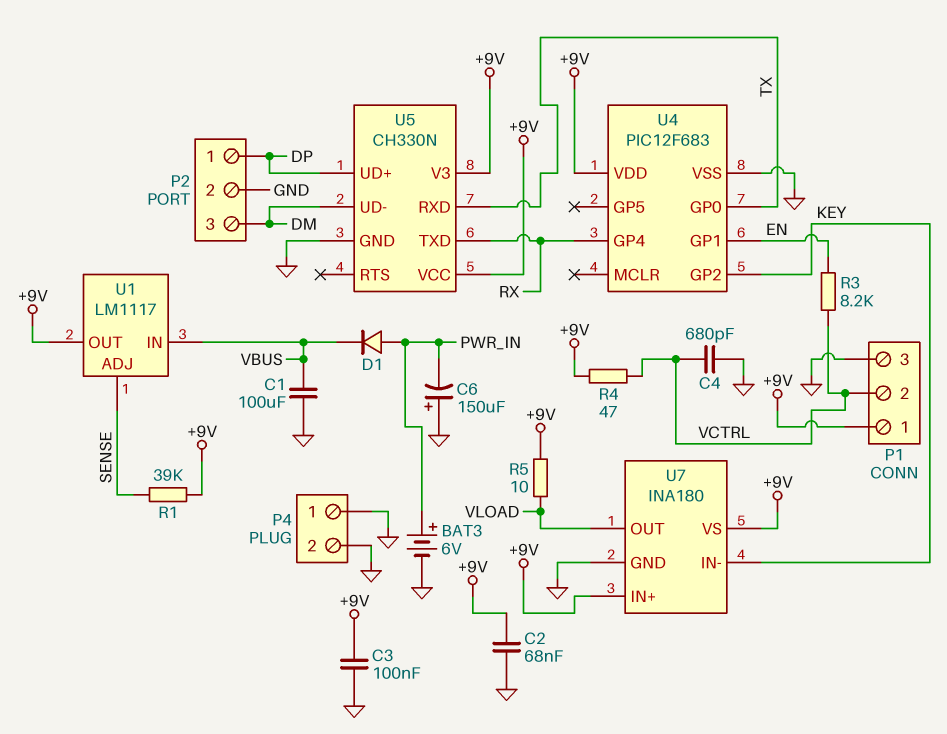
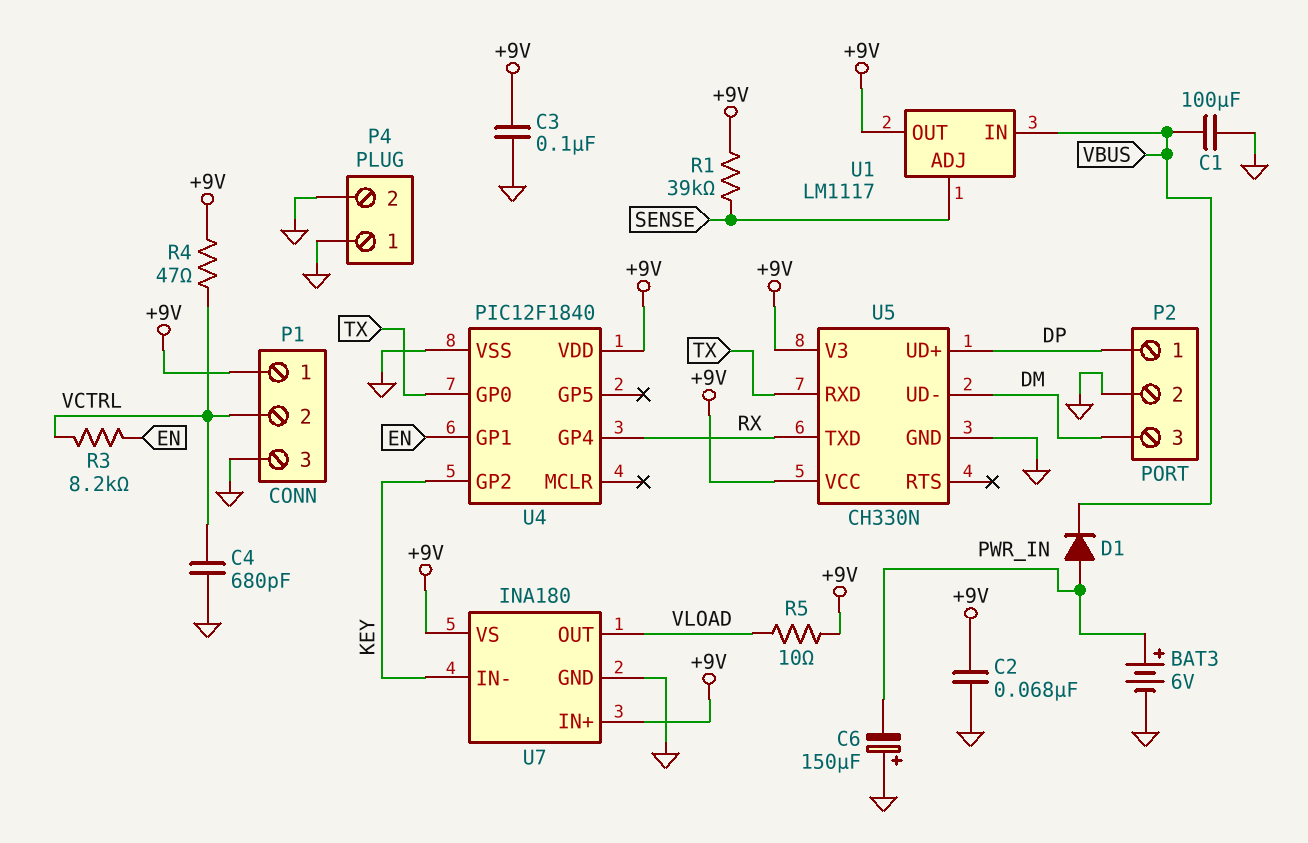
U4: PIC12F683 -> PIC12F1840

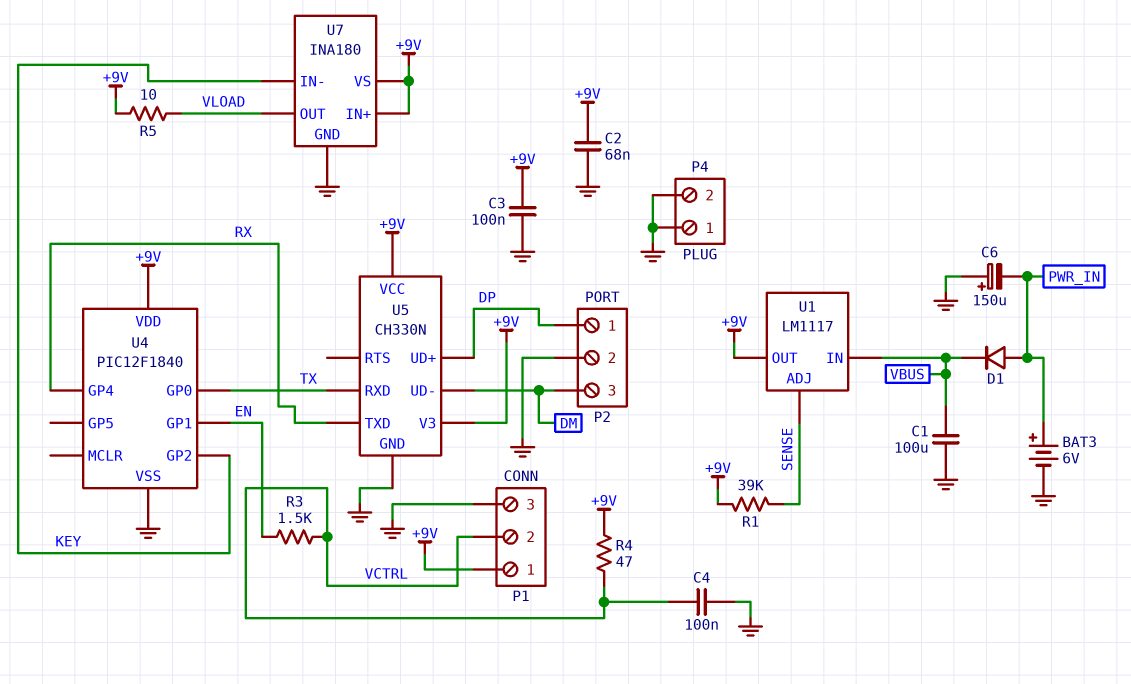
C4: 680pF (GND, VCTRL) -> 100nF (GND, VCTRL)
R3: 8.2k (EN, VCTRL) -> 1.5k (EN, VCTRL)

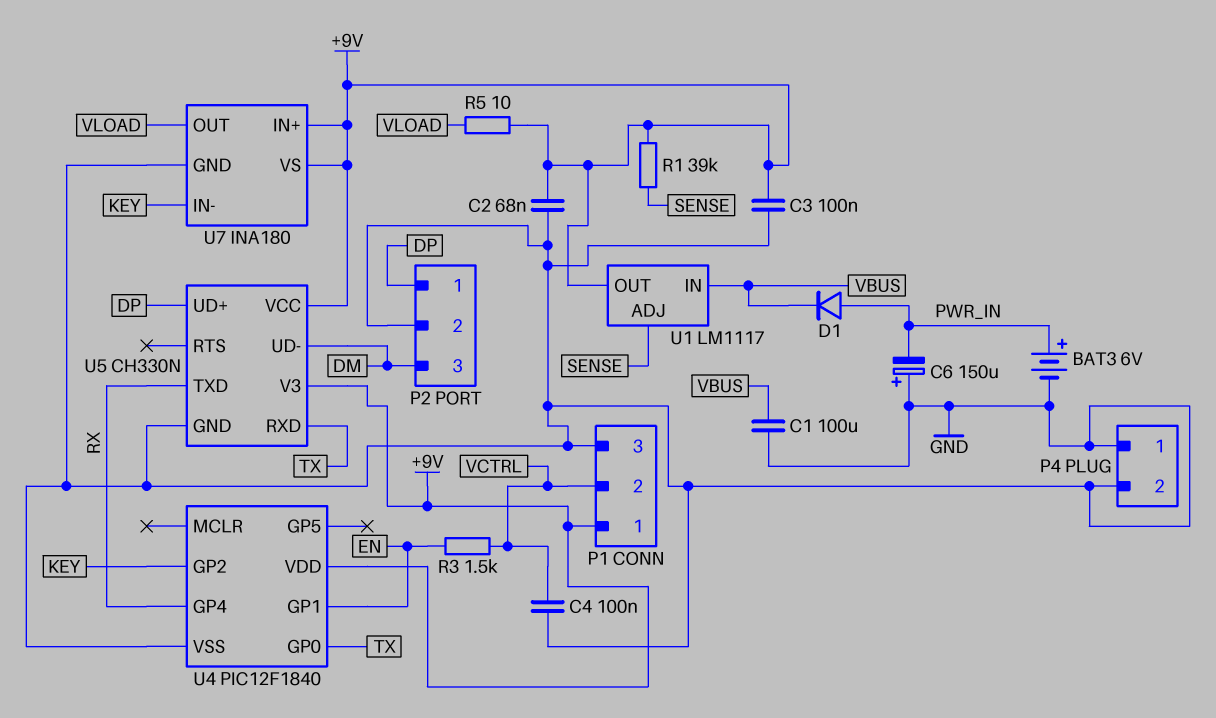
R4: 47 (+9V, VCTRL) -> none

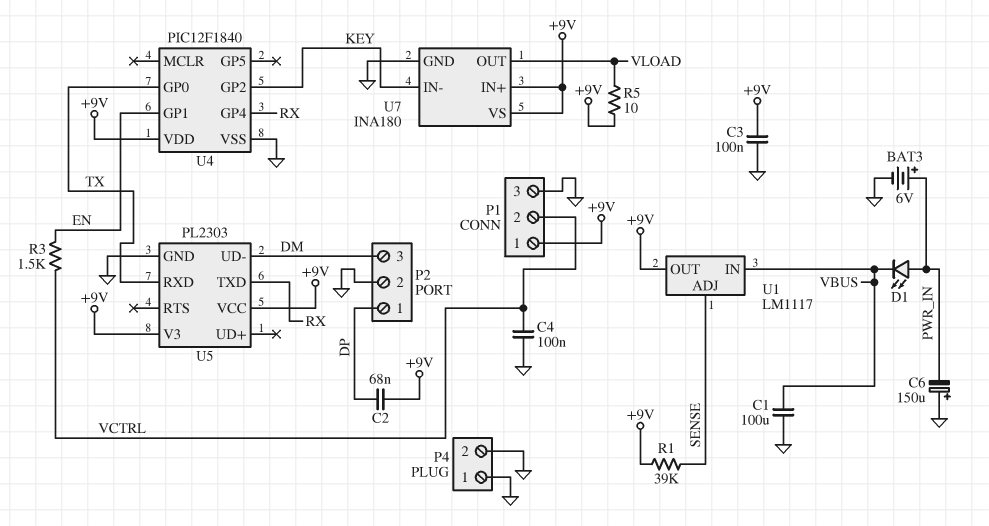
C2: 68nF (+9V, GND) -> 68nF (+9V, DP)
D1: diode (A PWR_IN, K VBUS) -> LED (A PWR_IN, K VBUS)
U5: CH330N -> PL2303
U5 pin UD+: DP -> none

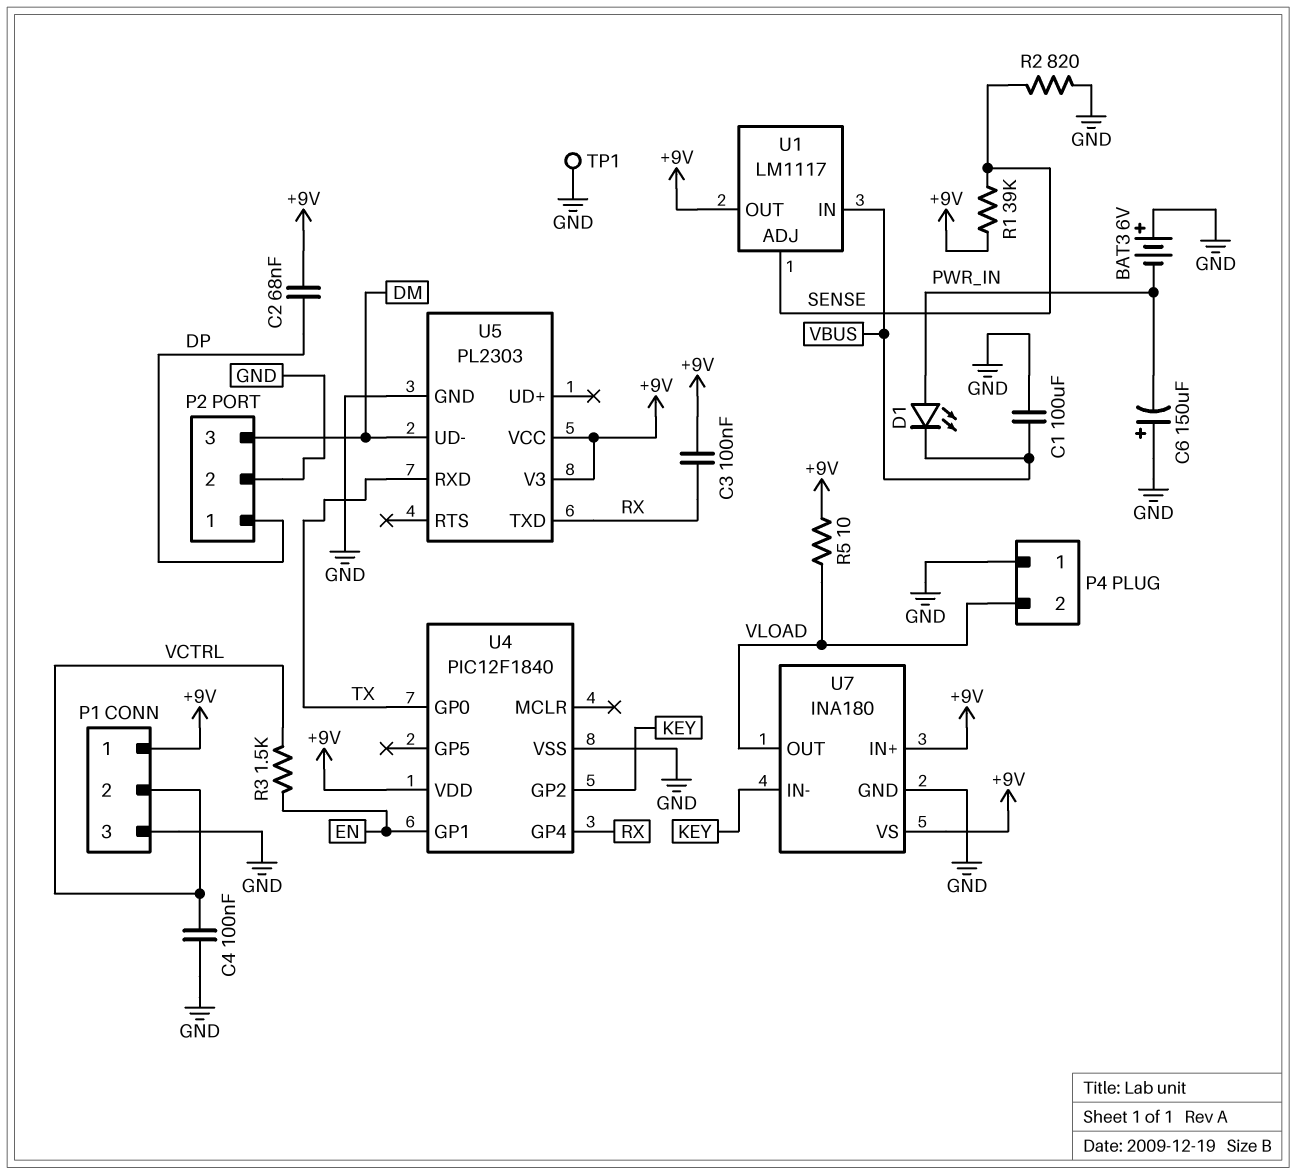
BAT3: 6V (plus PWR_IN, minus GND) -> 6V (plus GND, minus PWR_IN)
C3: 100nF (+9V, GND) -> 100nF (+9V, RX)
P4 pin 2: GND -> VLOAD
R2: none -> 820 (GND, SENSE)
TP1: none -> test point (GND)

